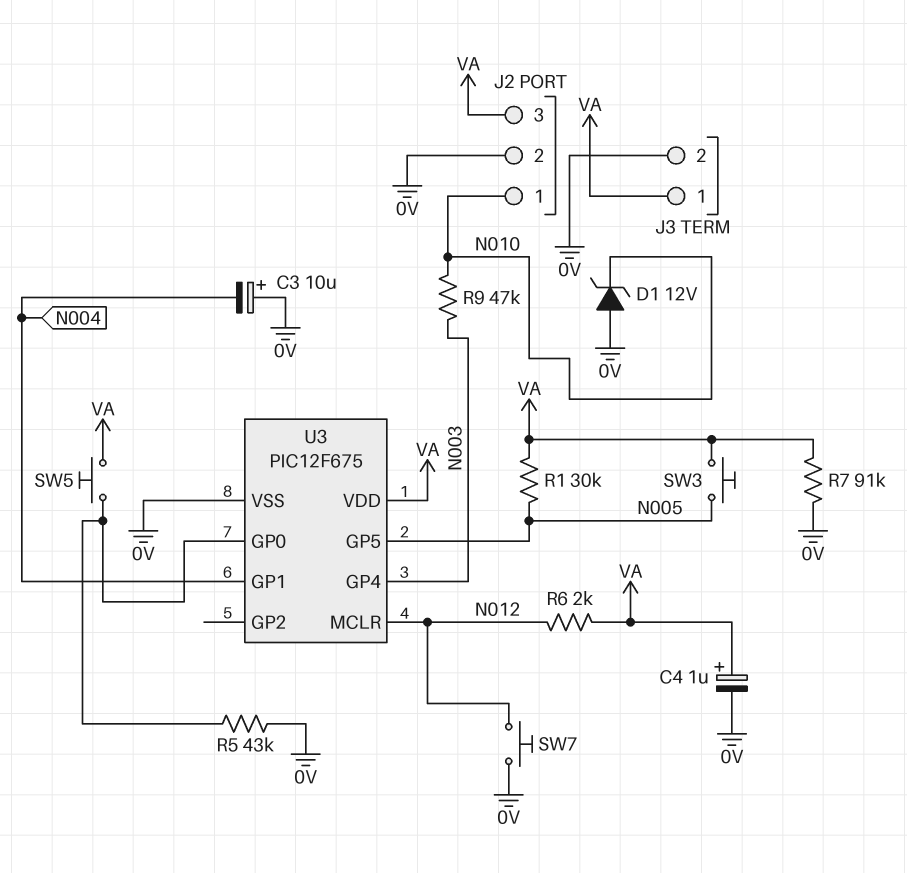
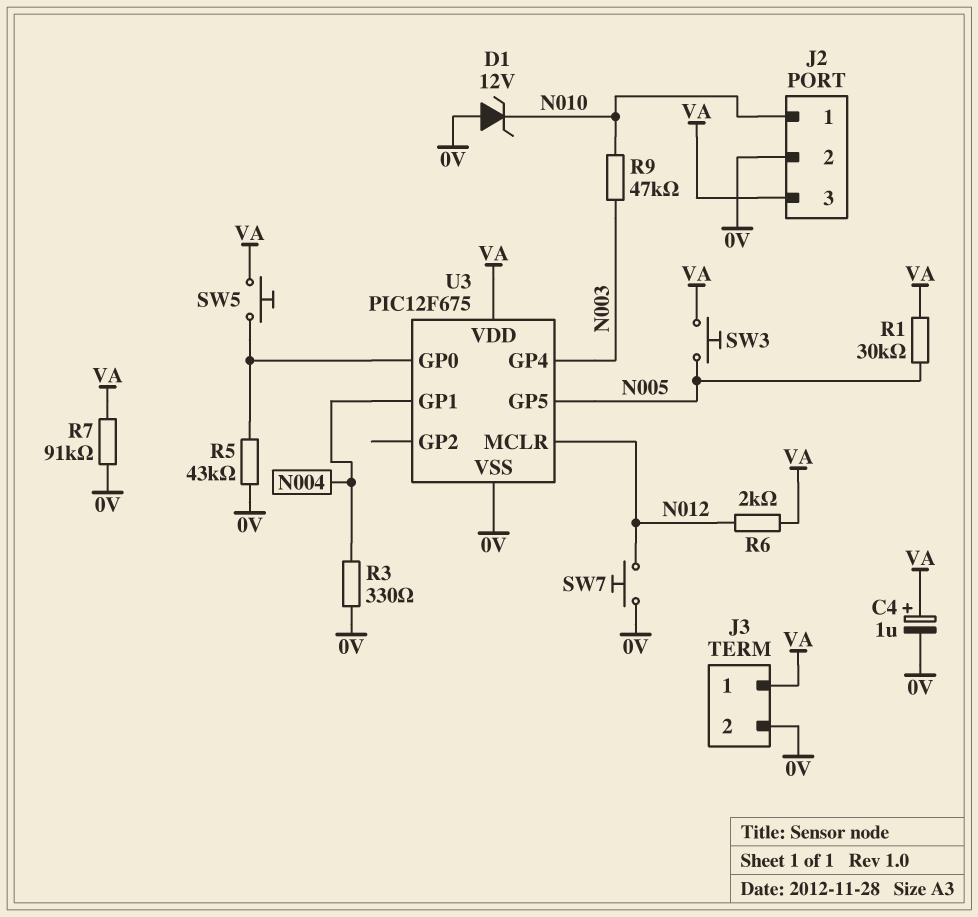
C3: 10uF (plus 0V, minus N004) -> none
R3: none -> 330 (0V, N004)

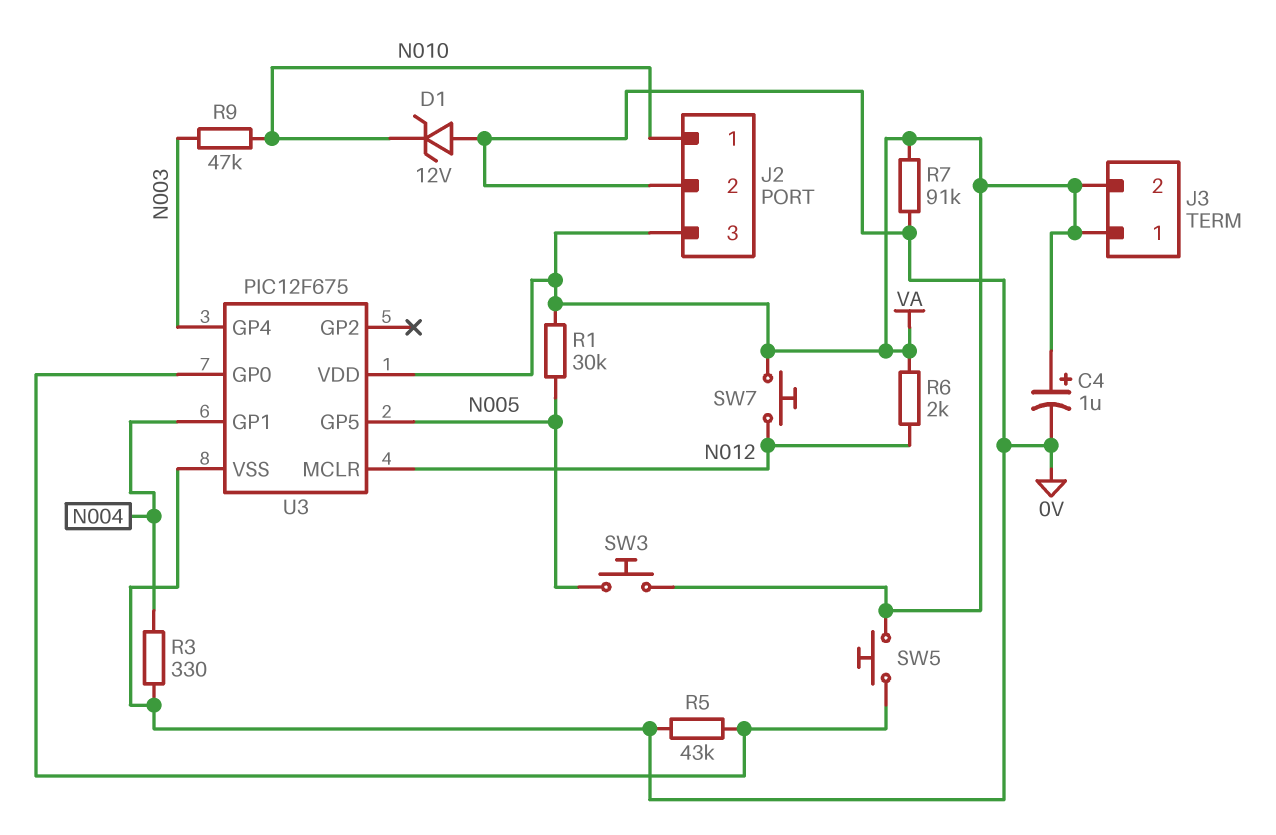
J3 pin 2: 0V -> VA
SW7: button (0V, N012) -> button (N012, VA)

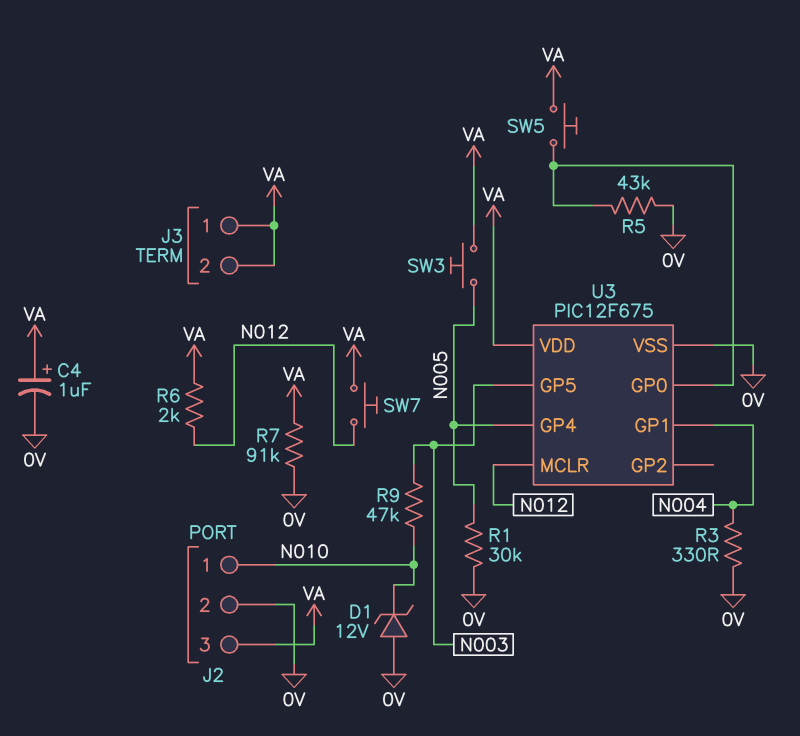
R1: 30k (N005, VA) -> 30k (0V, N005)
U3 pin GP4: N003 -> N005
U3 pin GP5: N005 -> N003

